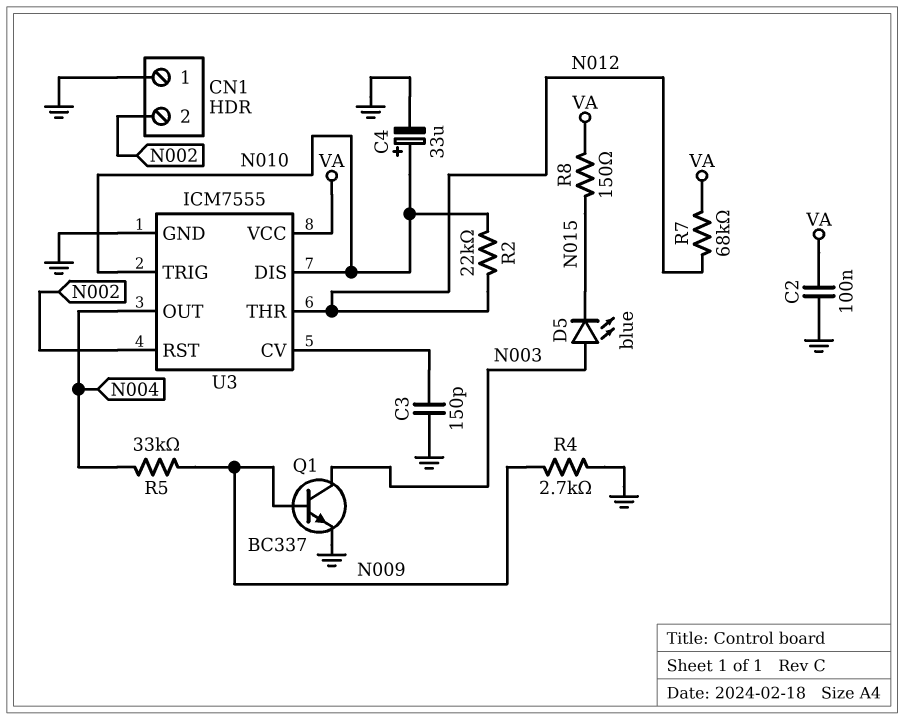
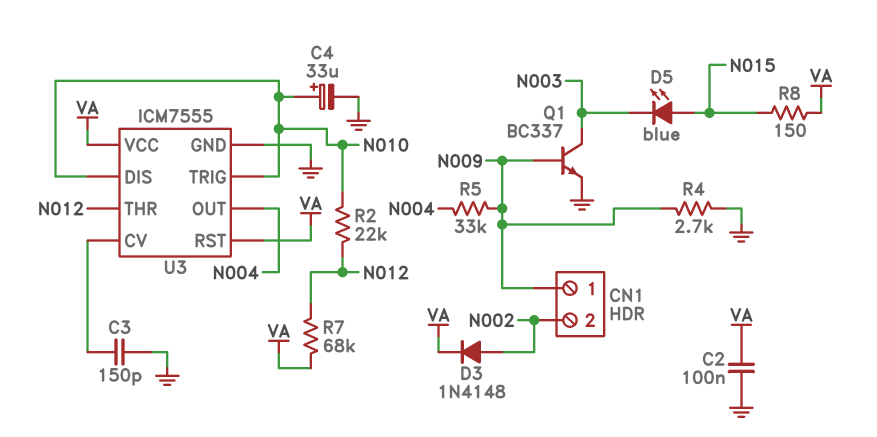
CN1 pin 1: GND -> N009
D3: none -> diode 1N4148 (A N002, K VA)
D5: LED blue (A N003, K N015) -> LED blue (A N015, K N003)
U3 pin RST: N002 -> VA

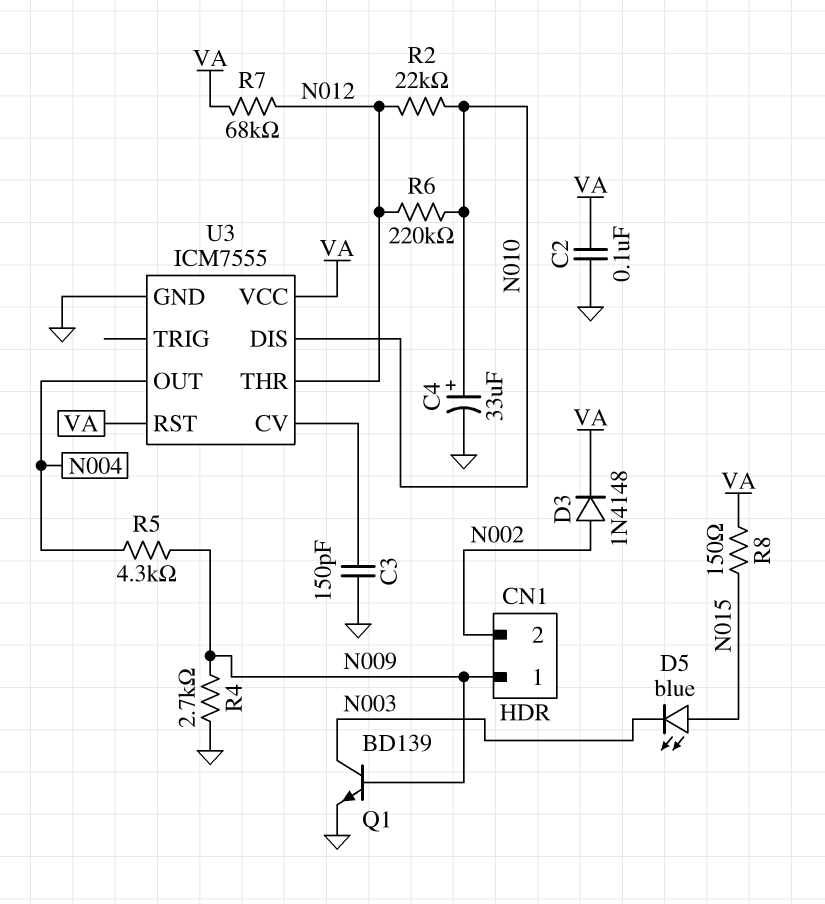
Q1: NPN BC337 (B N009, C N003, E GND) -> NPN BD139 (B N009, C N003, E GND)
R5: 33k (N004, N009) -> 4.3k (N004, N009)
R6: none -> 220k (N010, N012)
U3 pin TRIG: N010 -> none

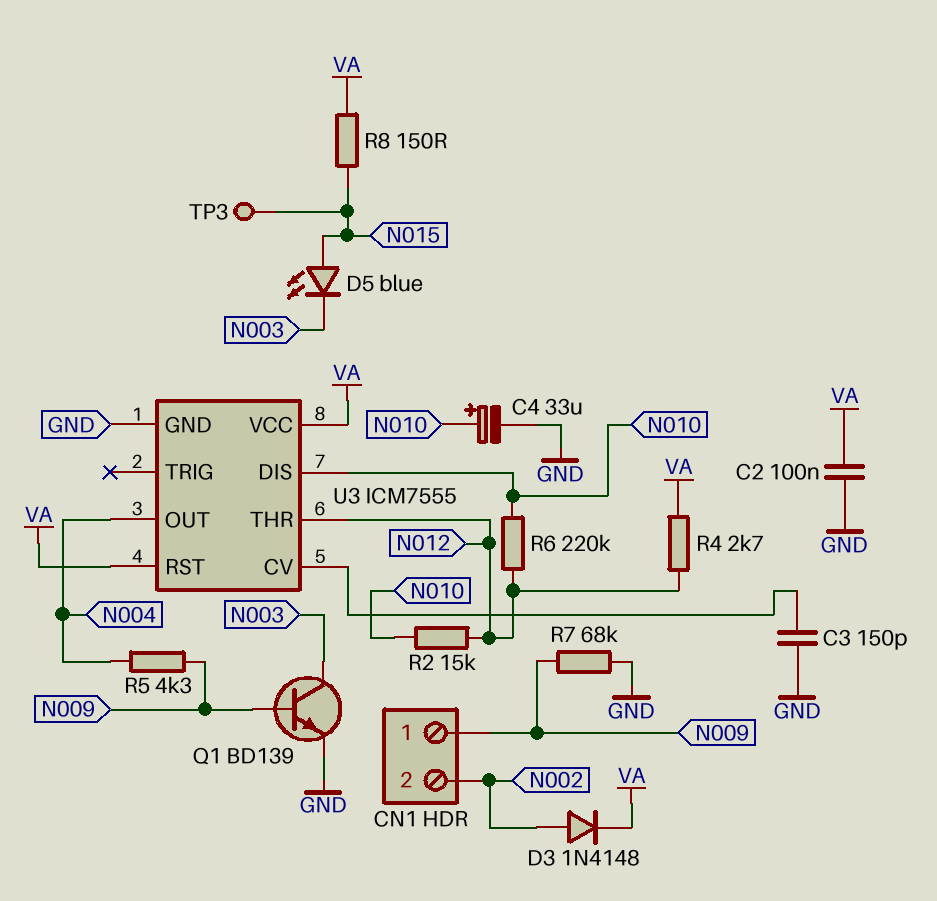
R2: 22k (N010, N012) -> 15k (N010, N012)
R4: 2.7k (GND, N009) -> 2.7k (N012, VA)
R7: 68k (N012, VA) -> 68k (GND, N009)
TP3: none -> test point (N015)

